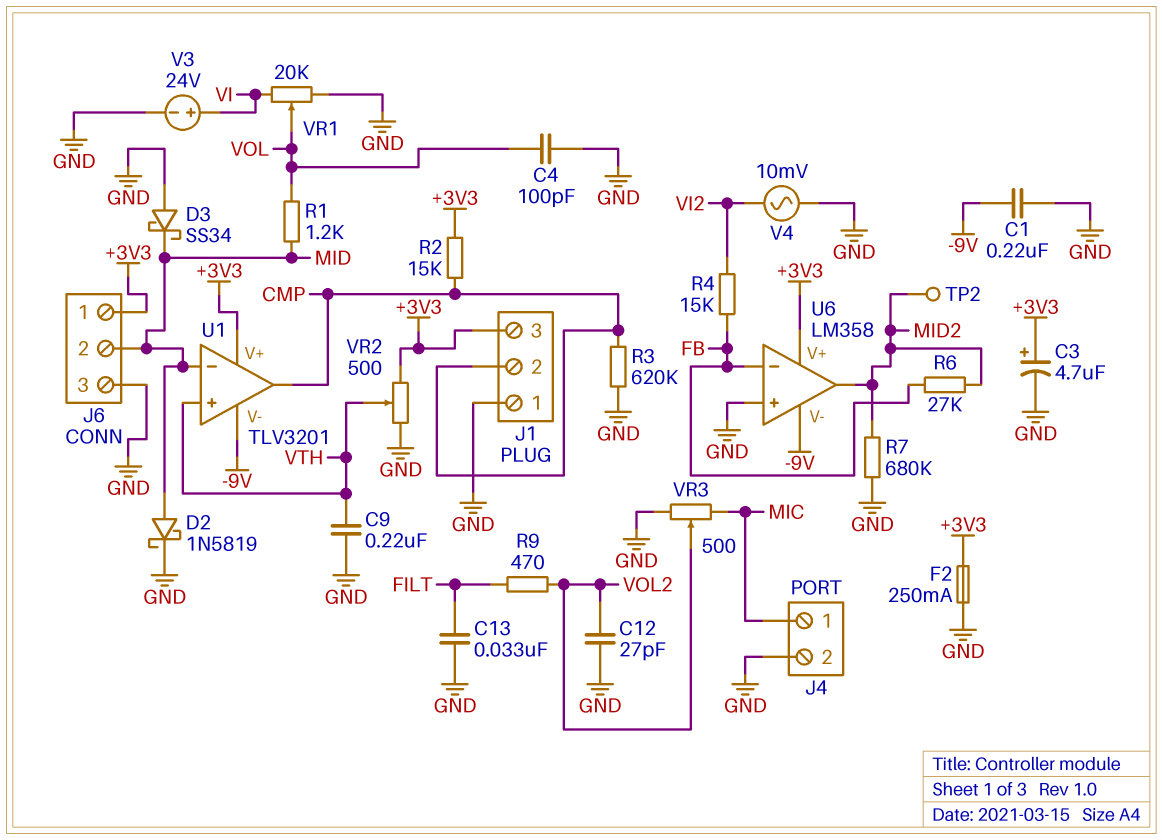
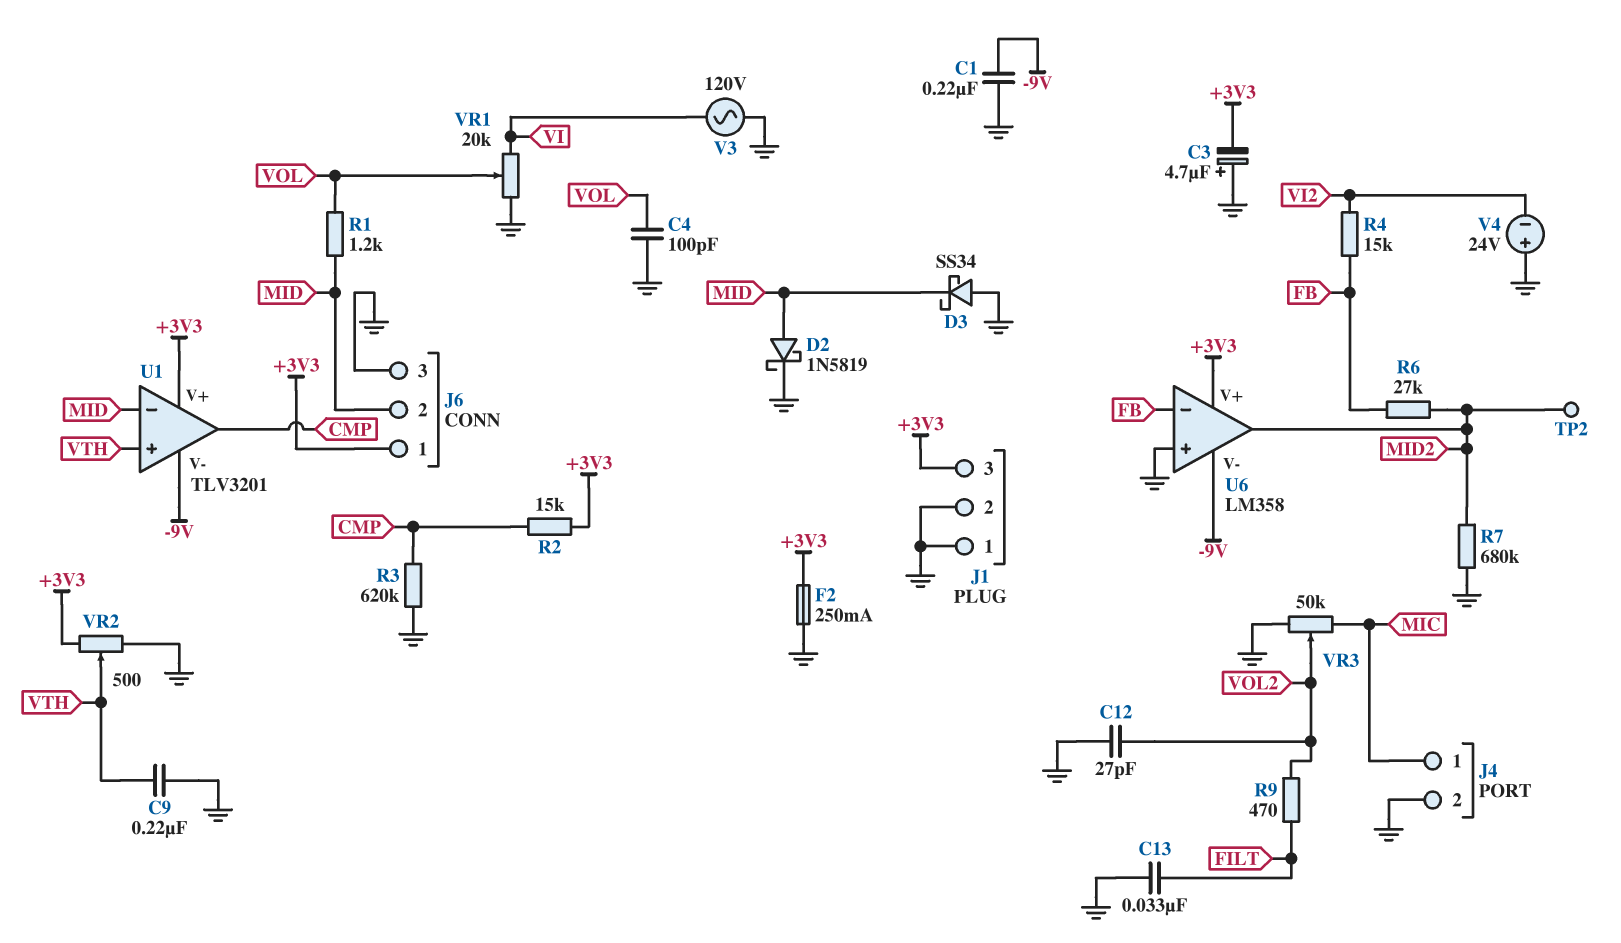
C3: 4.7uF (plus +3V3, minus GND) -> 4.7uF (plus GND, minus +3V3)
J1 pin 2: CMP -> GND
V3: 24V (plus VI, minus GND) -> AC 120V (GND, VI)
V4: AC 10mV (GND, VI2) -> 24V (plus GND, minus VI2)
VR3: 500 (GND, MIC, wiper VOL2) -> 50k (GND, MIC, wiper VOL2)

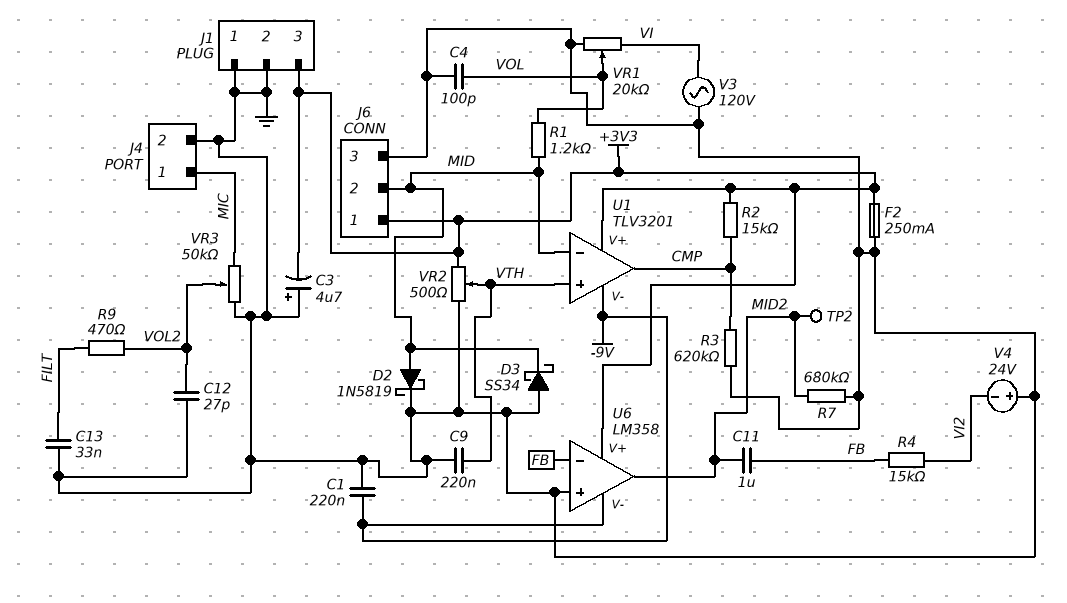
C11: none -> 1uF (FB, MID2)
R6: 27k (FB, MID2) -> none

